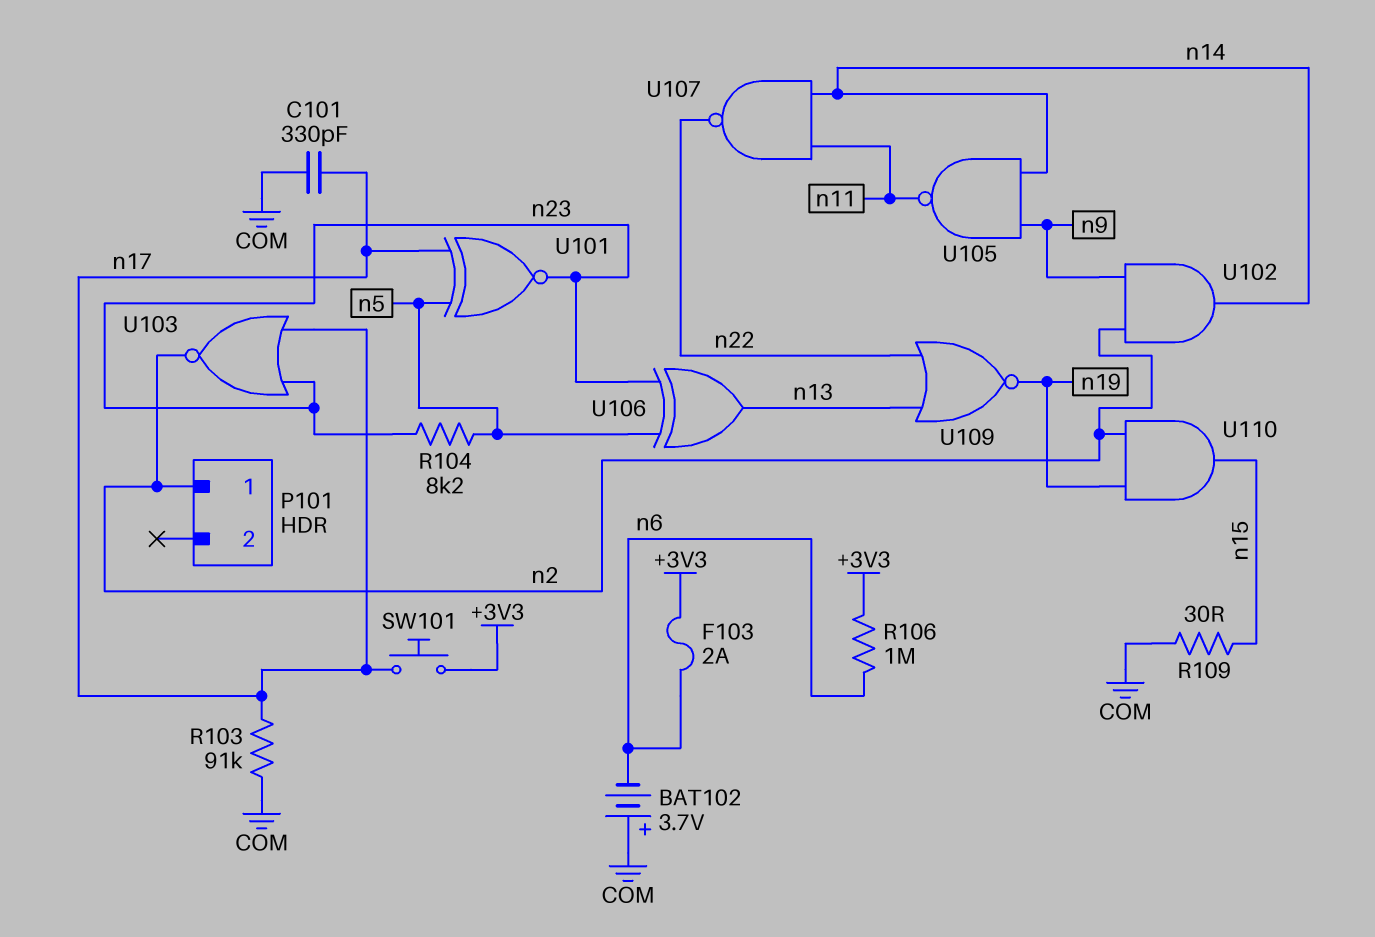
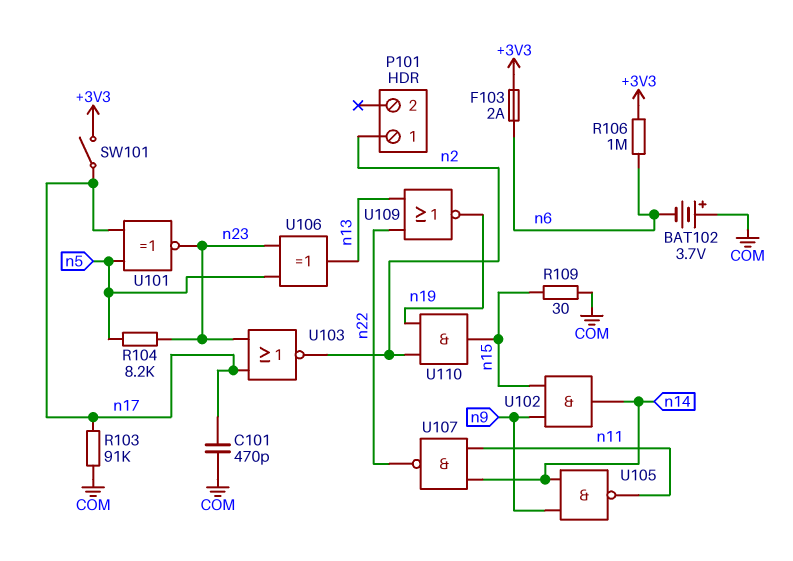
C101: 330pF (COM, n17) -> 470pF (COM, n17)
SW101: button (+3V3, n17) -> switch (+3V3, n17)
U102: AND (in n2, in n9, out n14) -> AND (in n9, in n15, out n14)

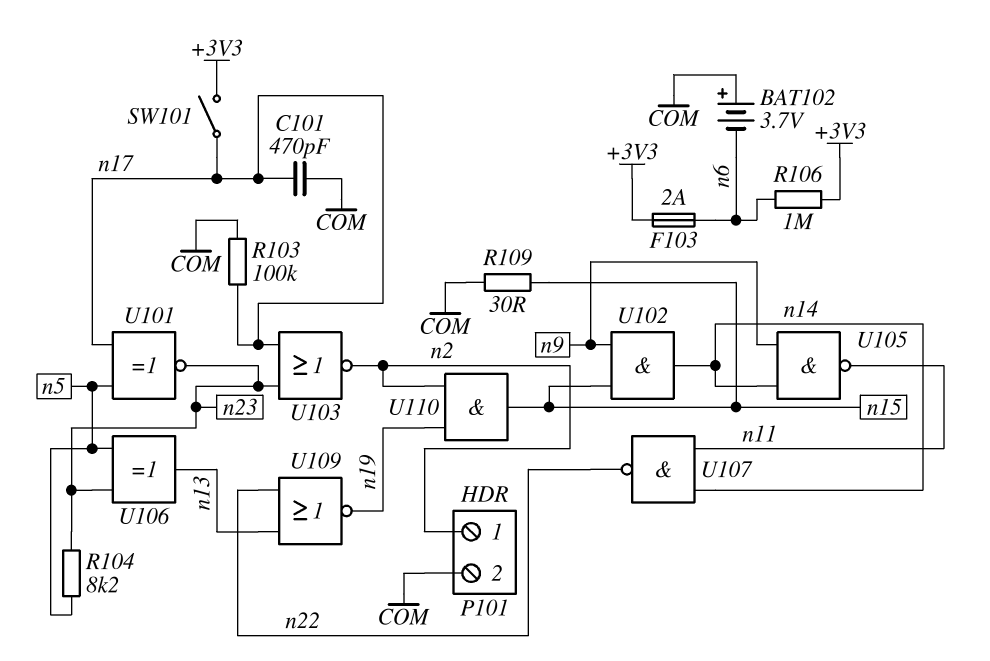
P101 pin 2: none -> COM
R103: 91k (COM, n17) -> 100k (COM, n17)

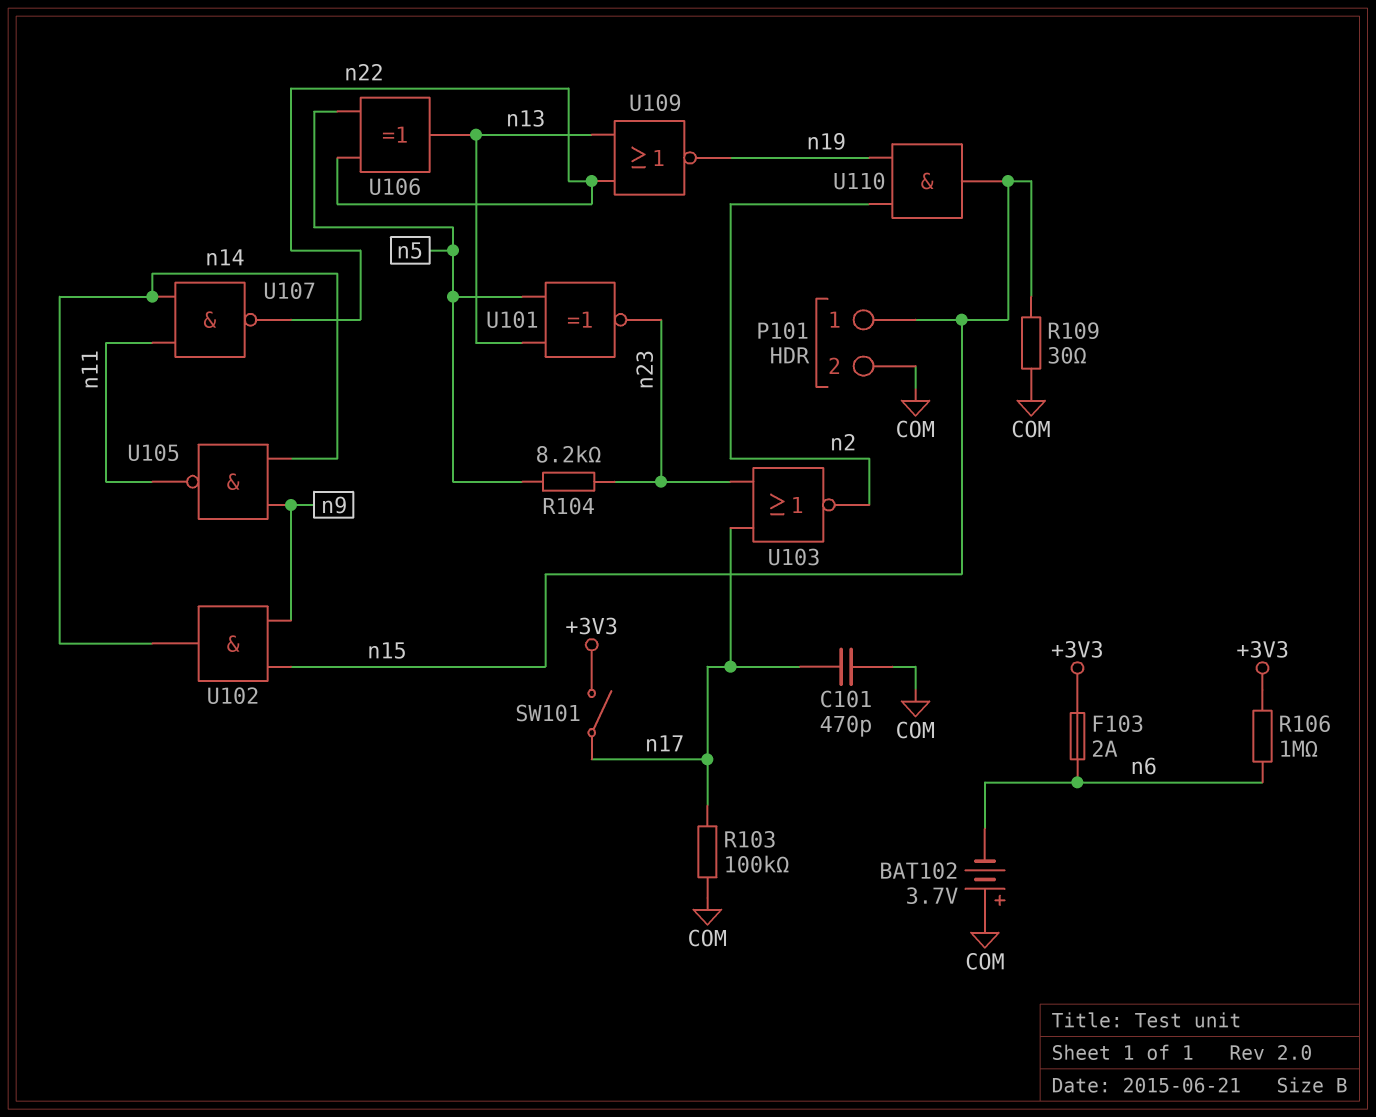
P101 pin 1: n2 -> n15
U101: XNOR (in n5, in n17, out n23) -> XNOR (in n5, in n13, out n23)
U106: XOR (in n5, in n23, out n13) -> XOR (in n5, in n22, out n13)

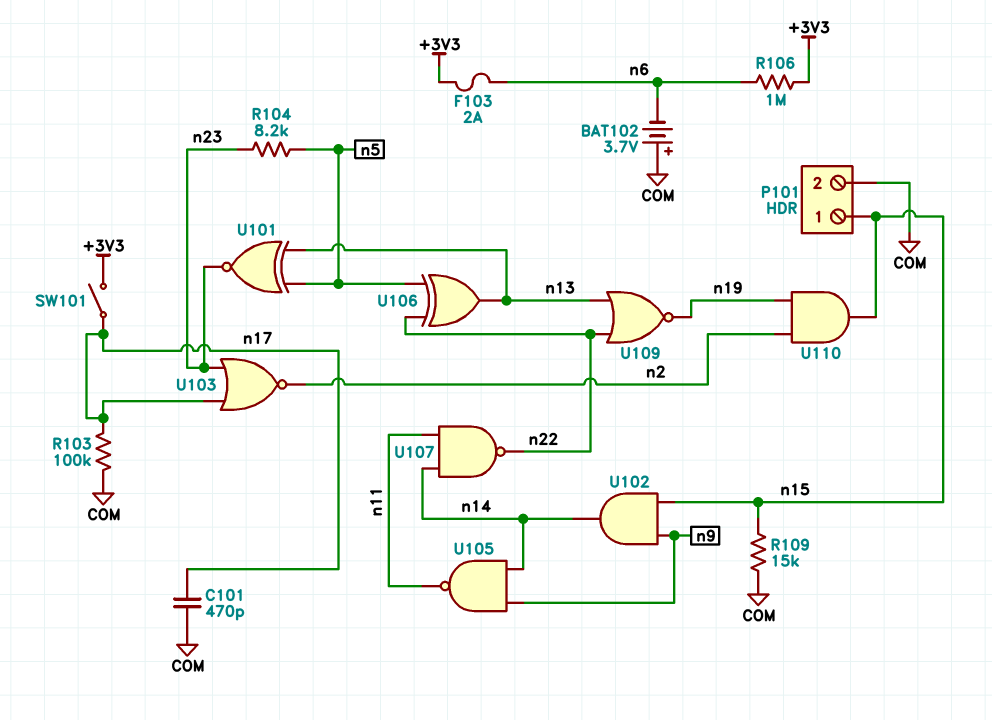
R109: 30 (COM, n15) -> 15k (COM, n15)

